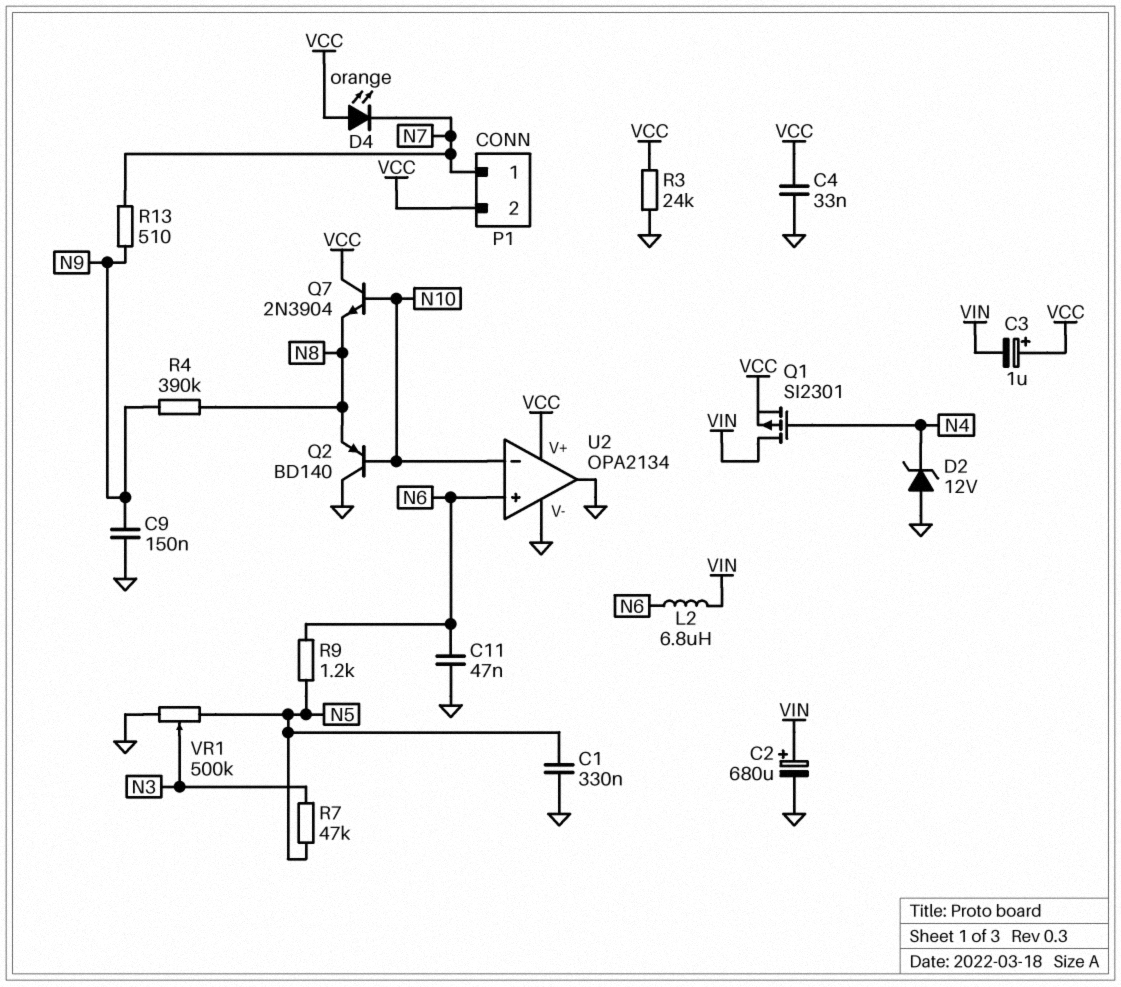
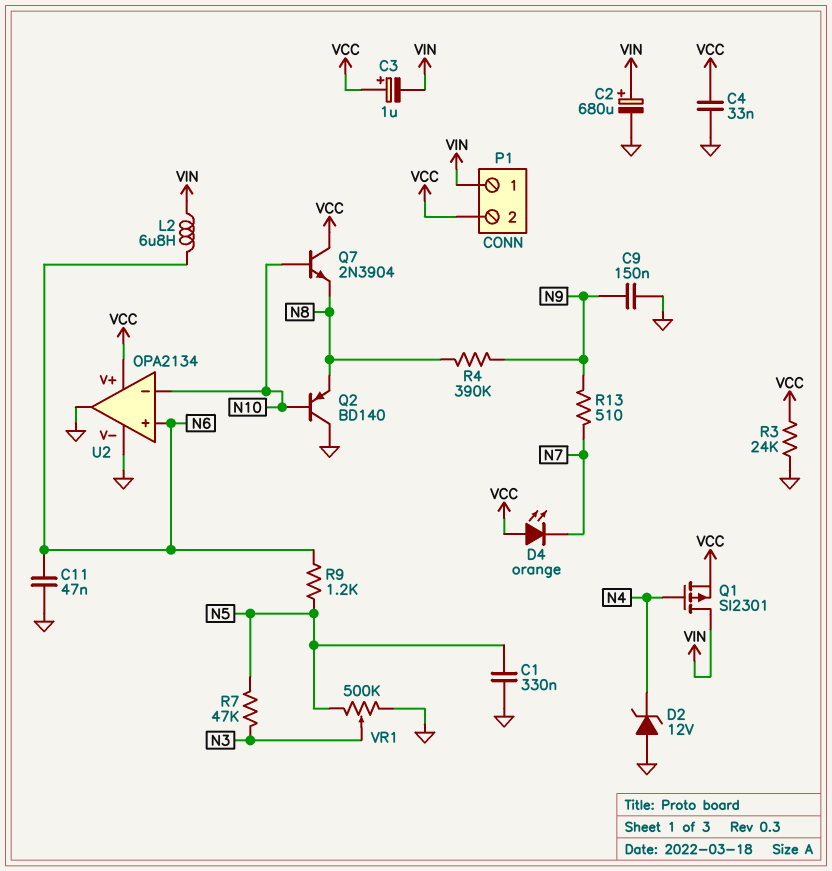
P1 pin 1: N7 -> VIN

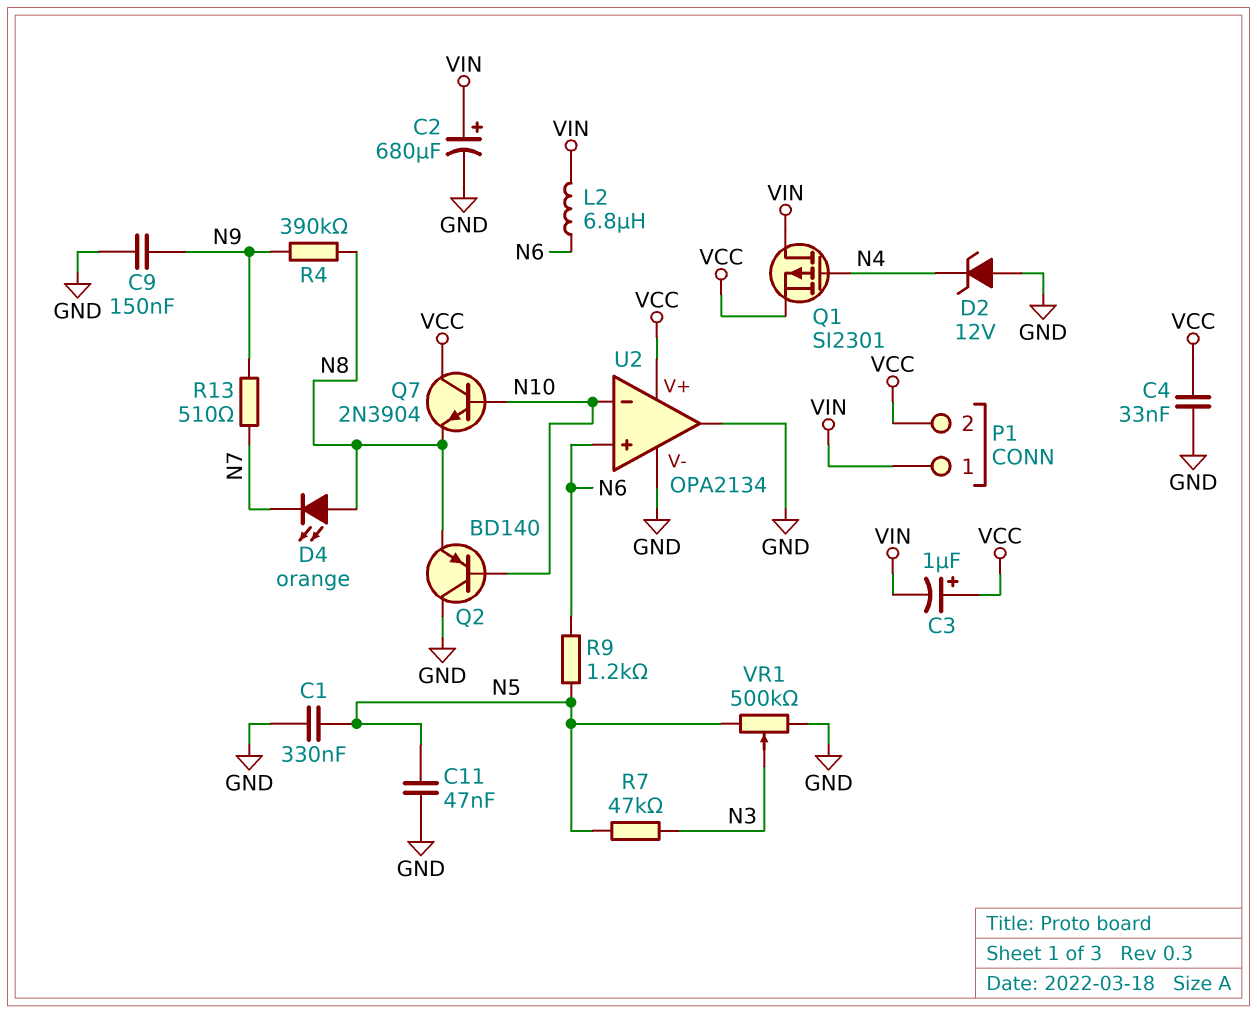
C11: 47nF (GND, N6) -> 47nF (GND, N5)
D4: LED orange (A VCC, K N7) -> LED orange (A N8, K N7)
R3: 24k (GND, VCC) -> none

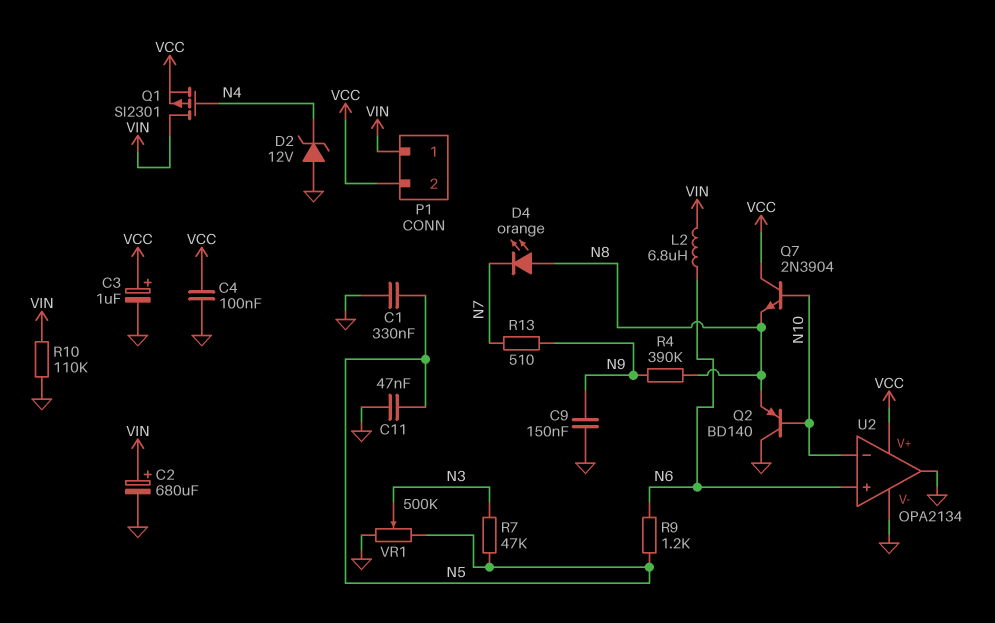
C3: 1uF (plus VCC, minus VIN) -> 1uF (plus VCC, minus GND)
C4: 33nF (GND, VCC) -> 100nF (GND, VCC)
R10: none -> 110k (GND, VIN)

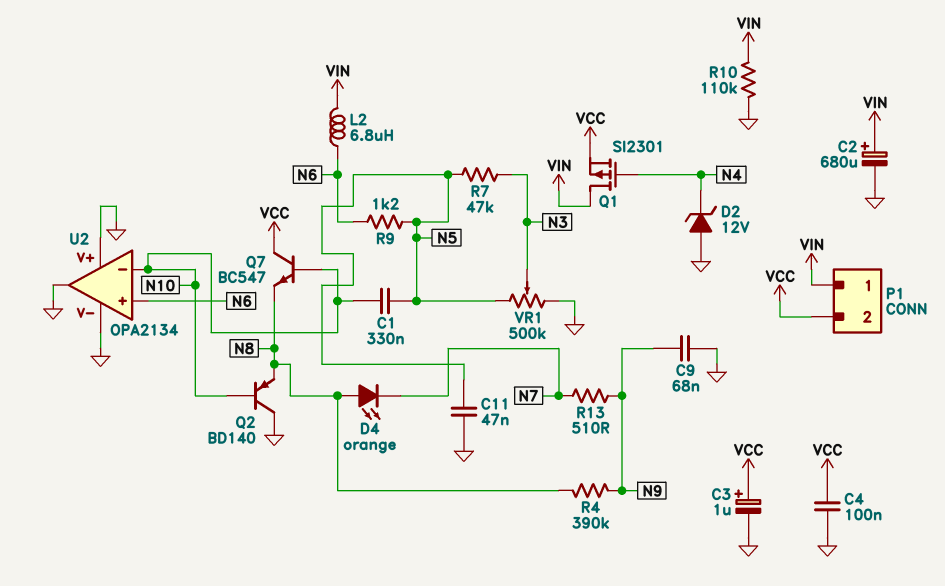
C1: 330nF (GND, N5) -> 330nF (N5, N10)
C9: 150nF (GND, N9) -> 68nF (GND, N9)
Q7: NPN 2N3904 (B N10, C VCC, E N8) -> NPN BC547 (B N10, C VCC, E N8)
U2 pin V+: VCC -> GND

